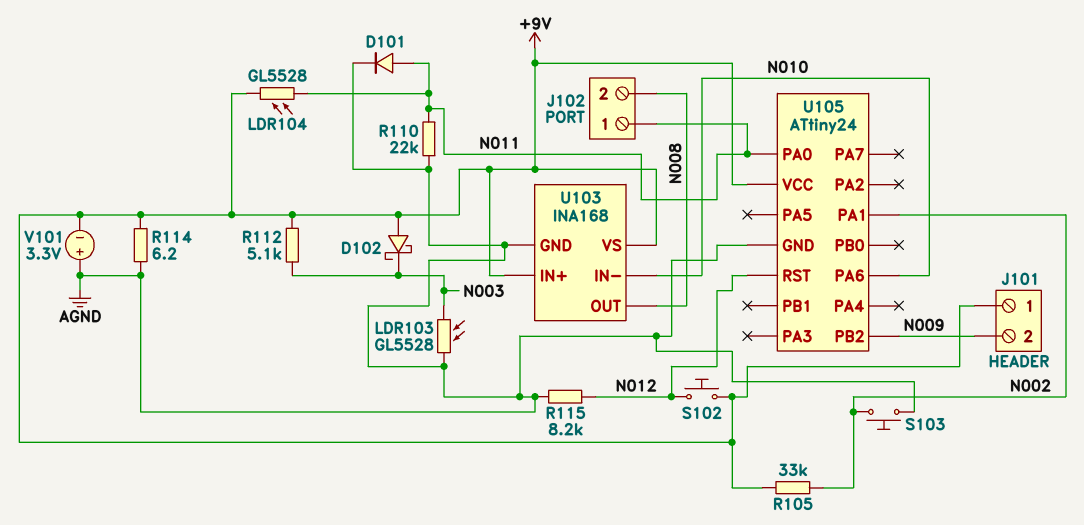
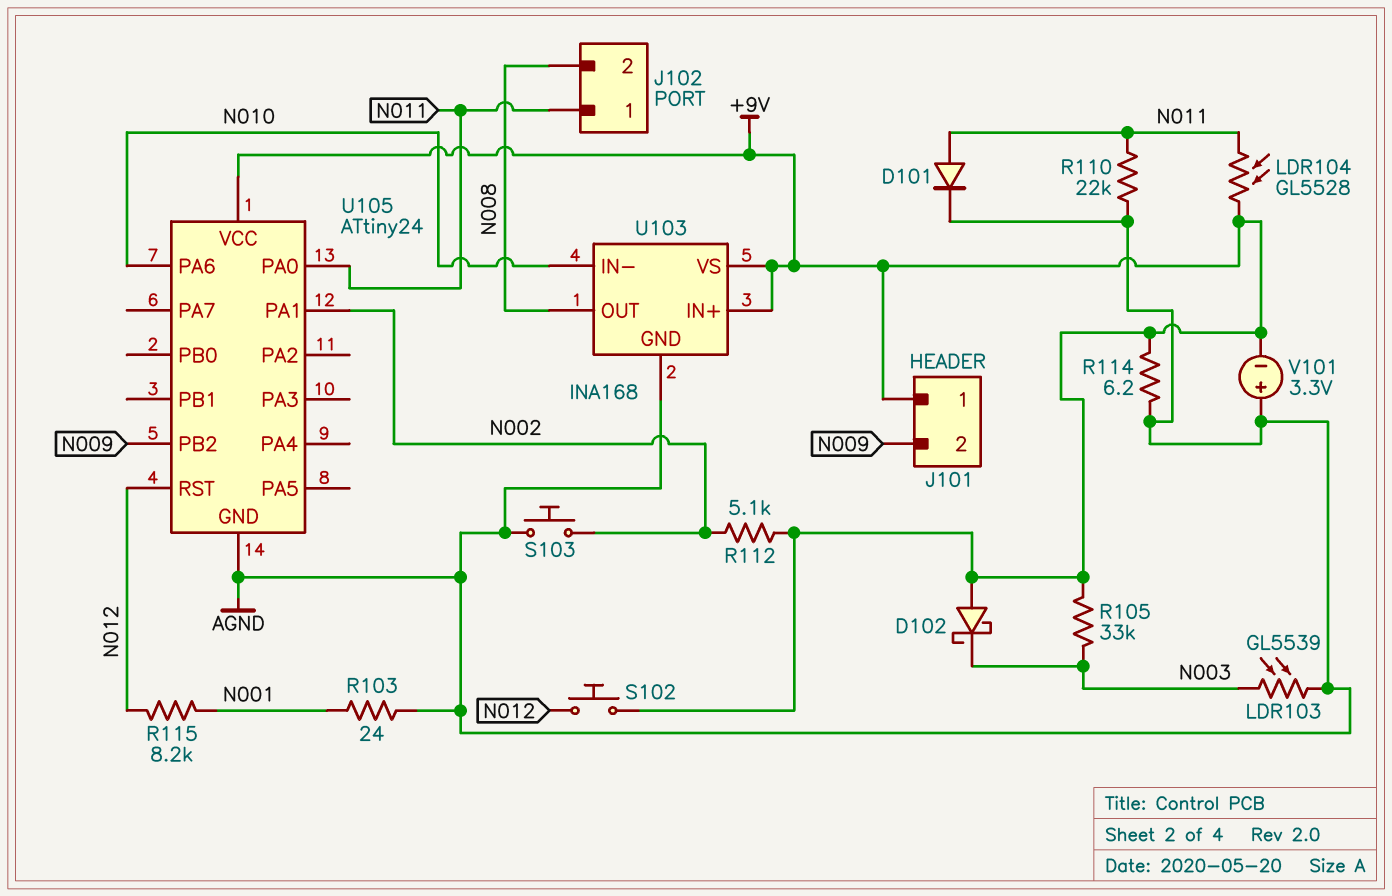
LDR103: GL5528 (AGND, N003) -> GL5539 (AGND, N003)
R103: none -> 24 (AGND, N001)
R105: 33k (+9V, N002) -> 33k (+9V, N003)
R112: 5.1k (+9V, N003) -> 5.1k (+9V, N002)
R115: 8.2k (AGND, N012) -> 8.2k (N001, N012)

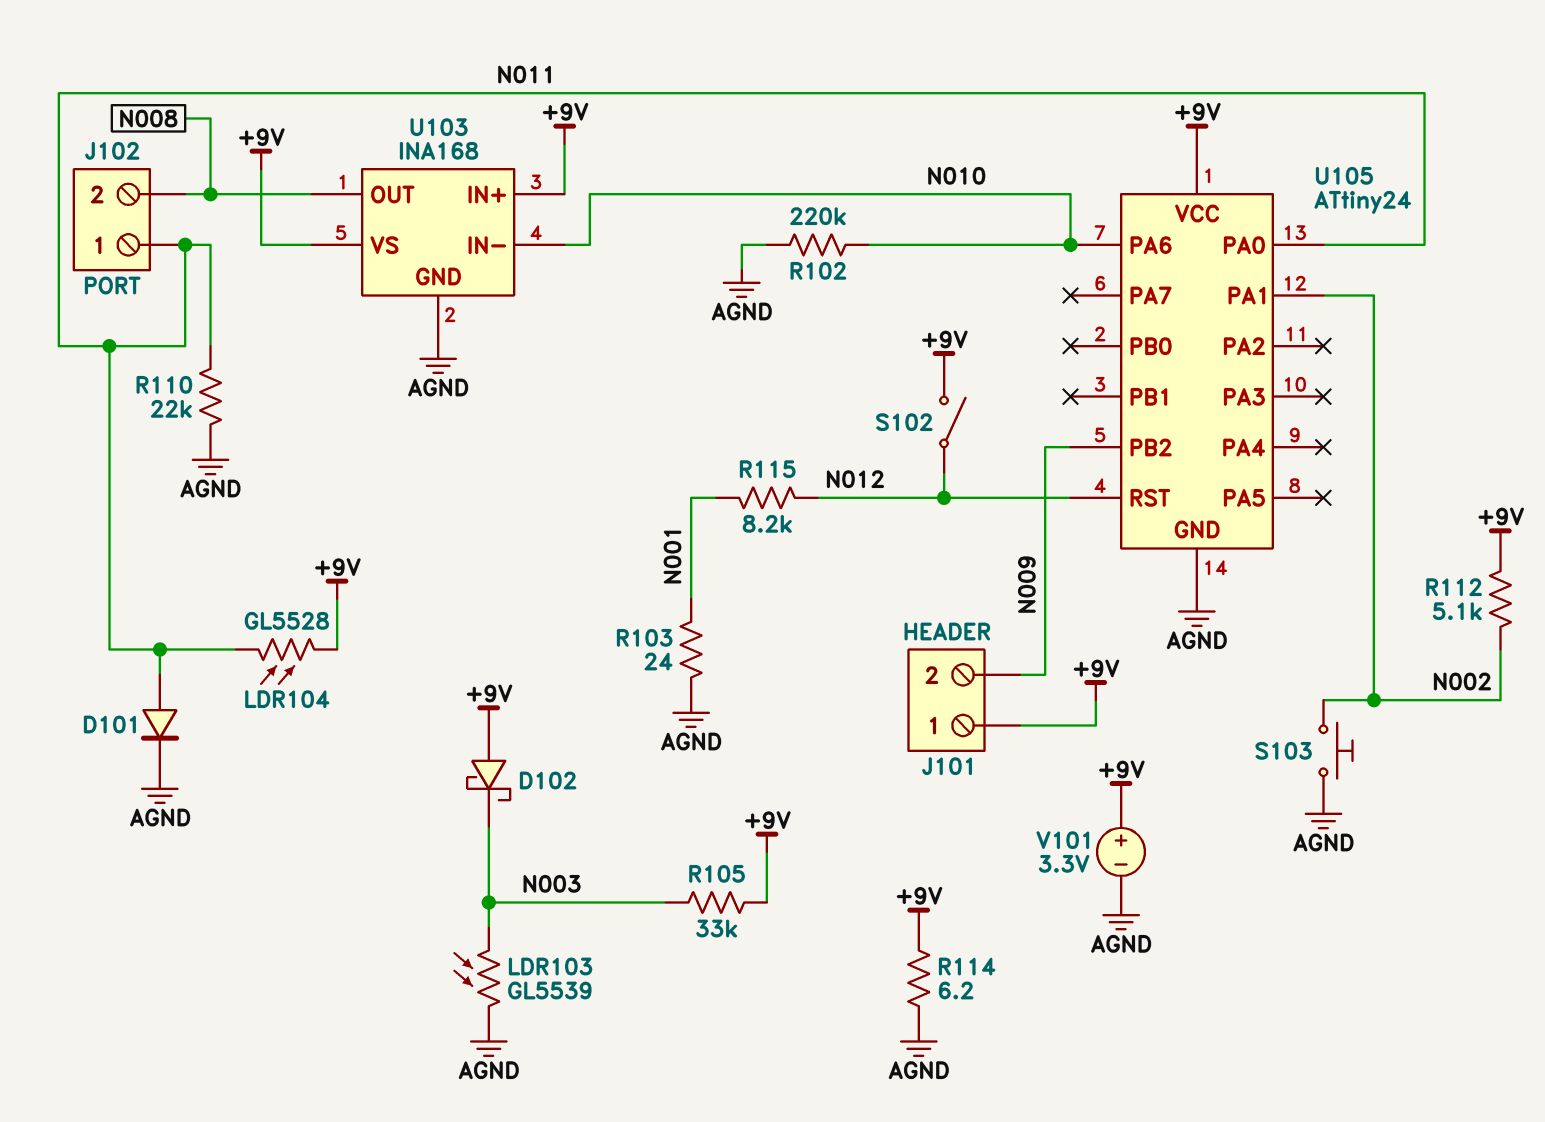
R102: none -> 220k (AGND, N010)
S102: button (+9V, N012) -> switch (+9V, N012)
V101: 3.3V (plus AGND, minus +9V) -> 3.3V (plus +9V, minus AGND)

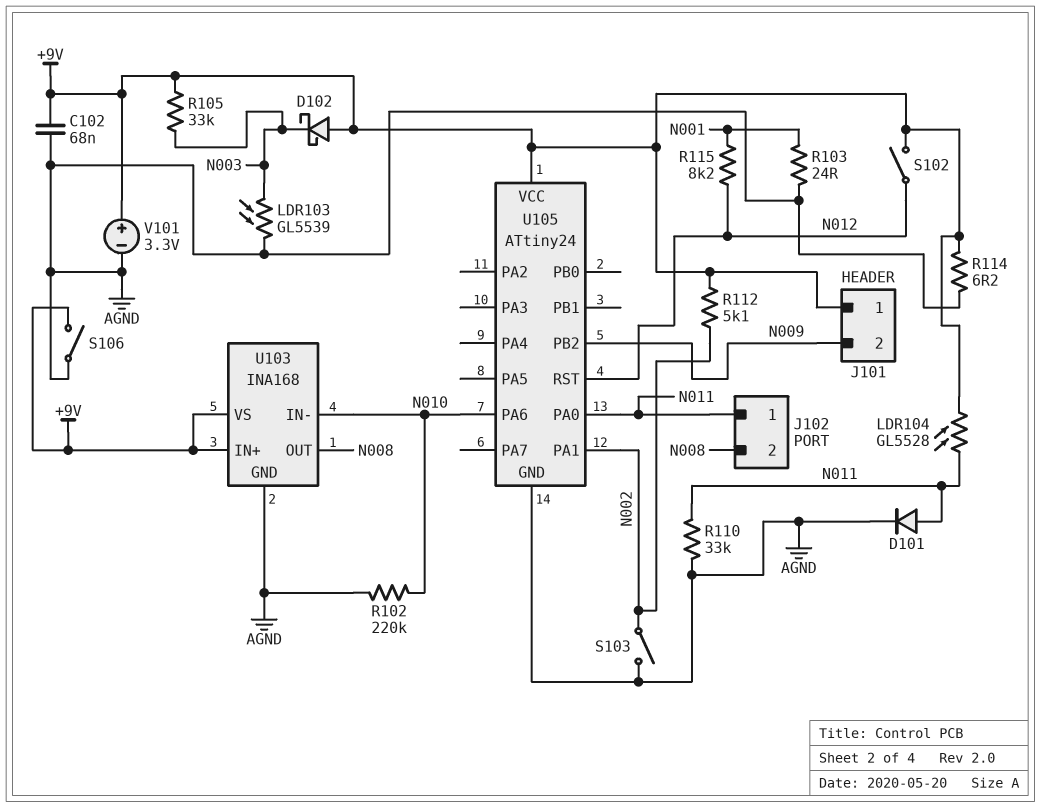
C102: none -> 68nF (+9V, AGND)
R110: 22k (AGND, N011) -> 33k (AGND, N011)
S103: button (AGND, N002) -> switch (AGND, N002)
S106: none -> switch (+9V, AGND)

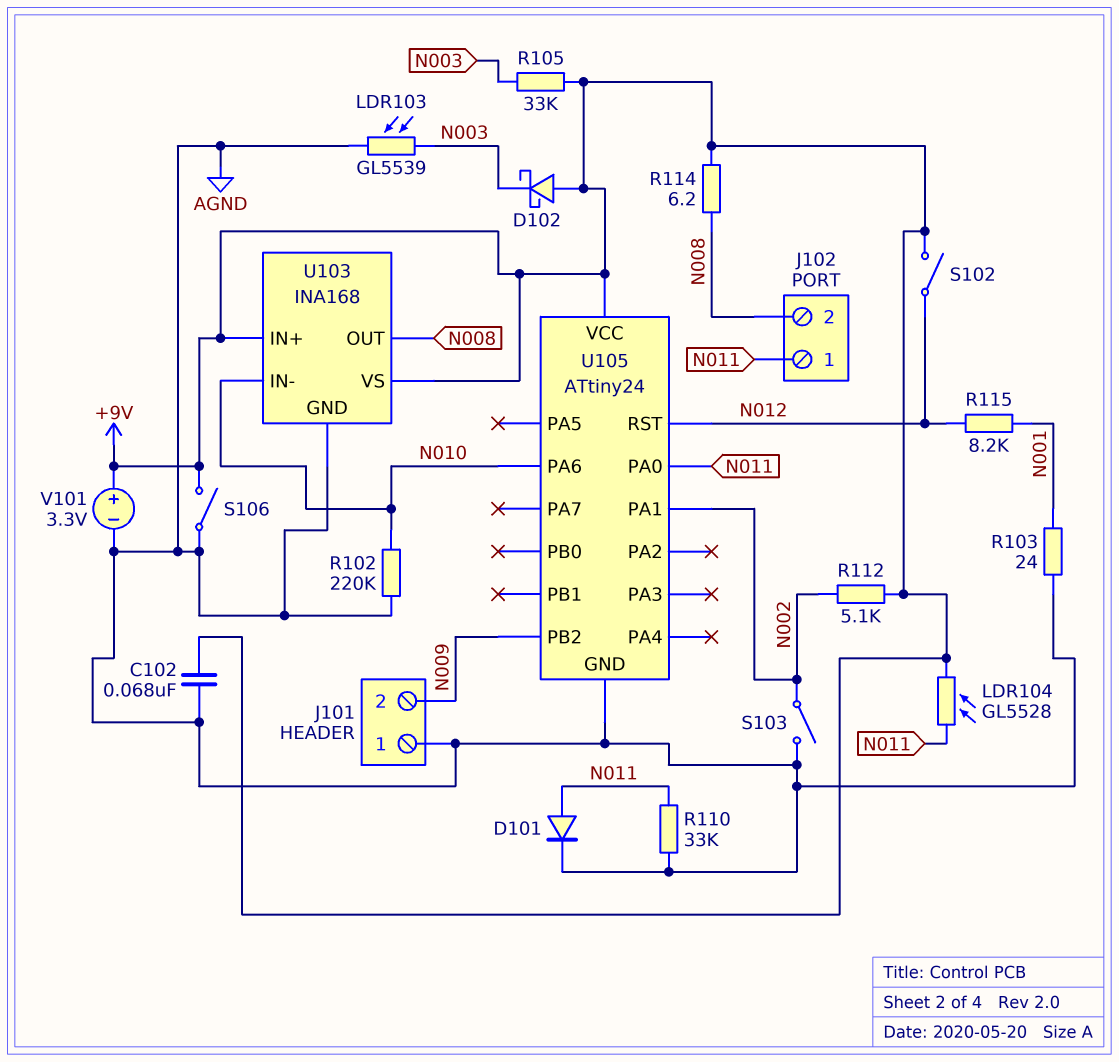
J101 pin 1: +9V -> AGND
R114: 6.2 (+9V, AGND) -> 6.2 (+9V, N008)

